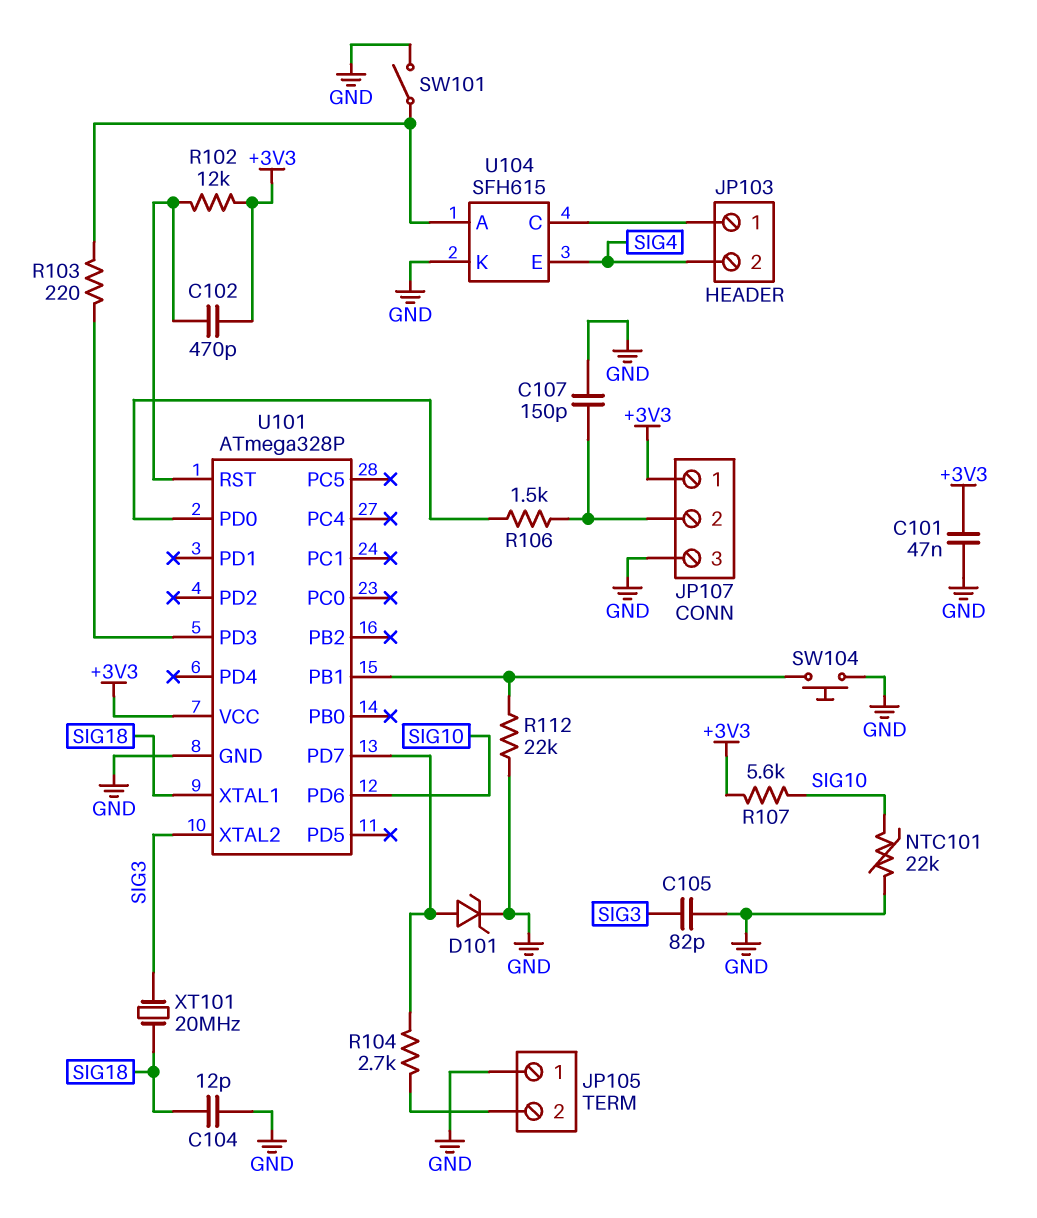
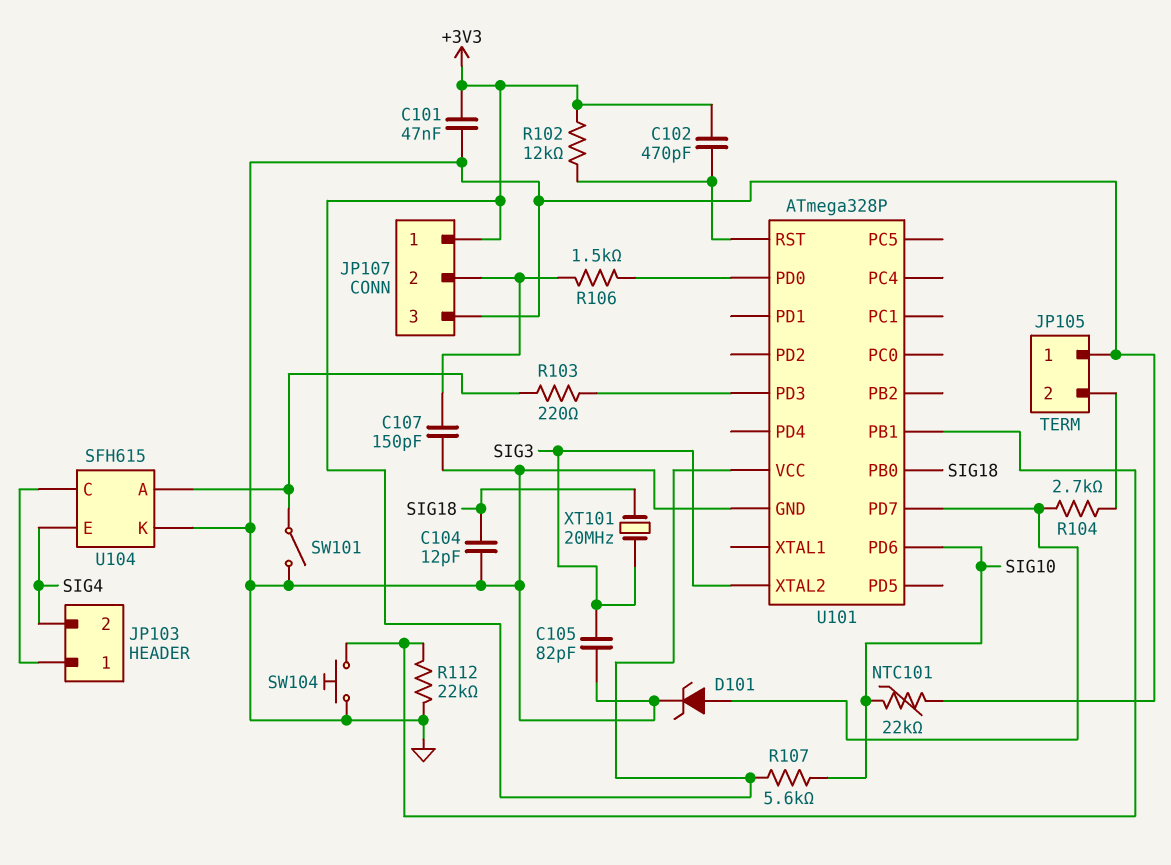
U101 pin PB0: none -> SIG18
U101 pin XTAL1: SIG18 -> none

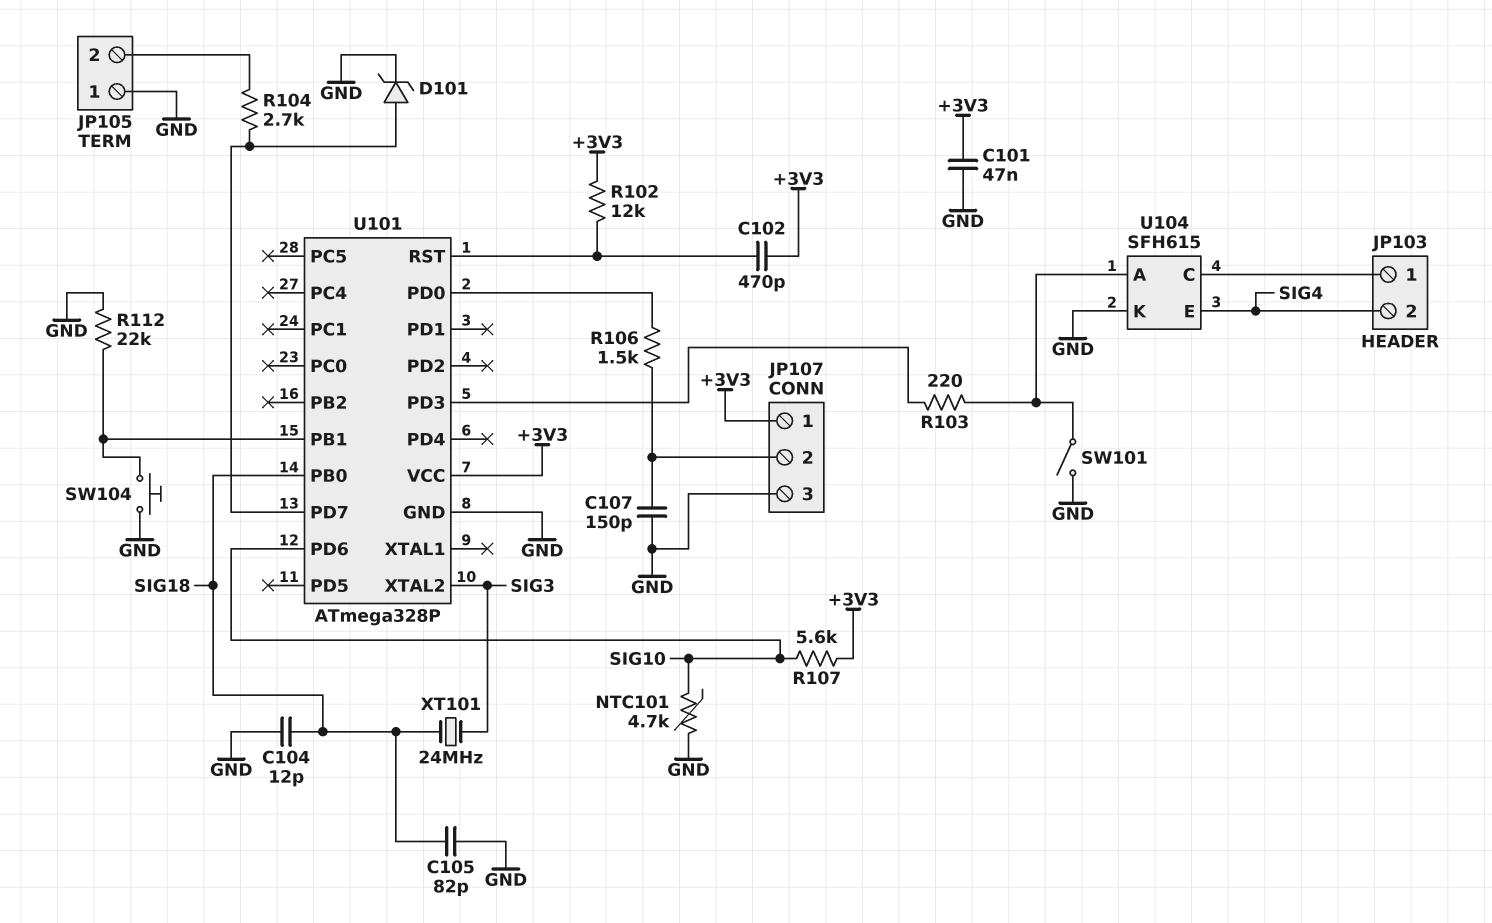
C105: 82pF (GND, SIG3) -> 82pF (GND, SIG18)
NTC101: 22k (GND, SIG10) -> 4.7k (GND, SIG10)
XT101: 20MHz (SIG3, SIG18) -> 24MHz (SIG3, SIG18)

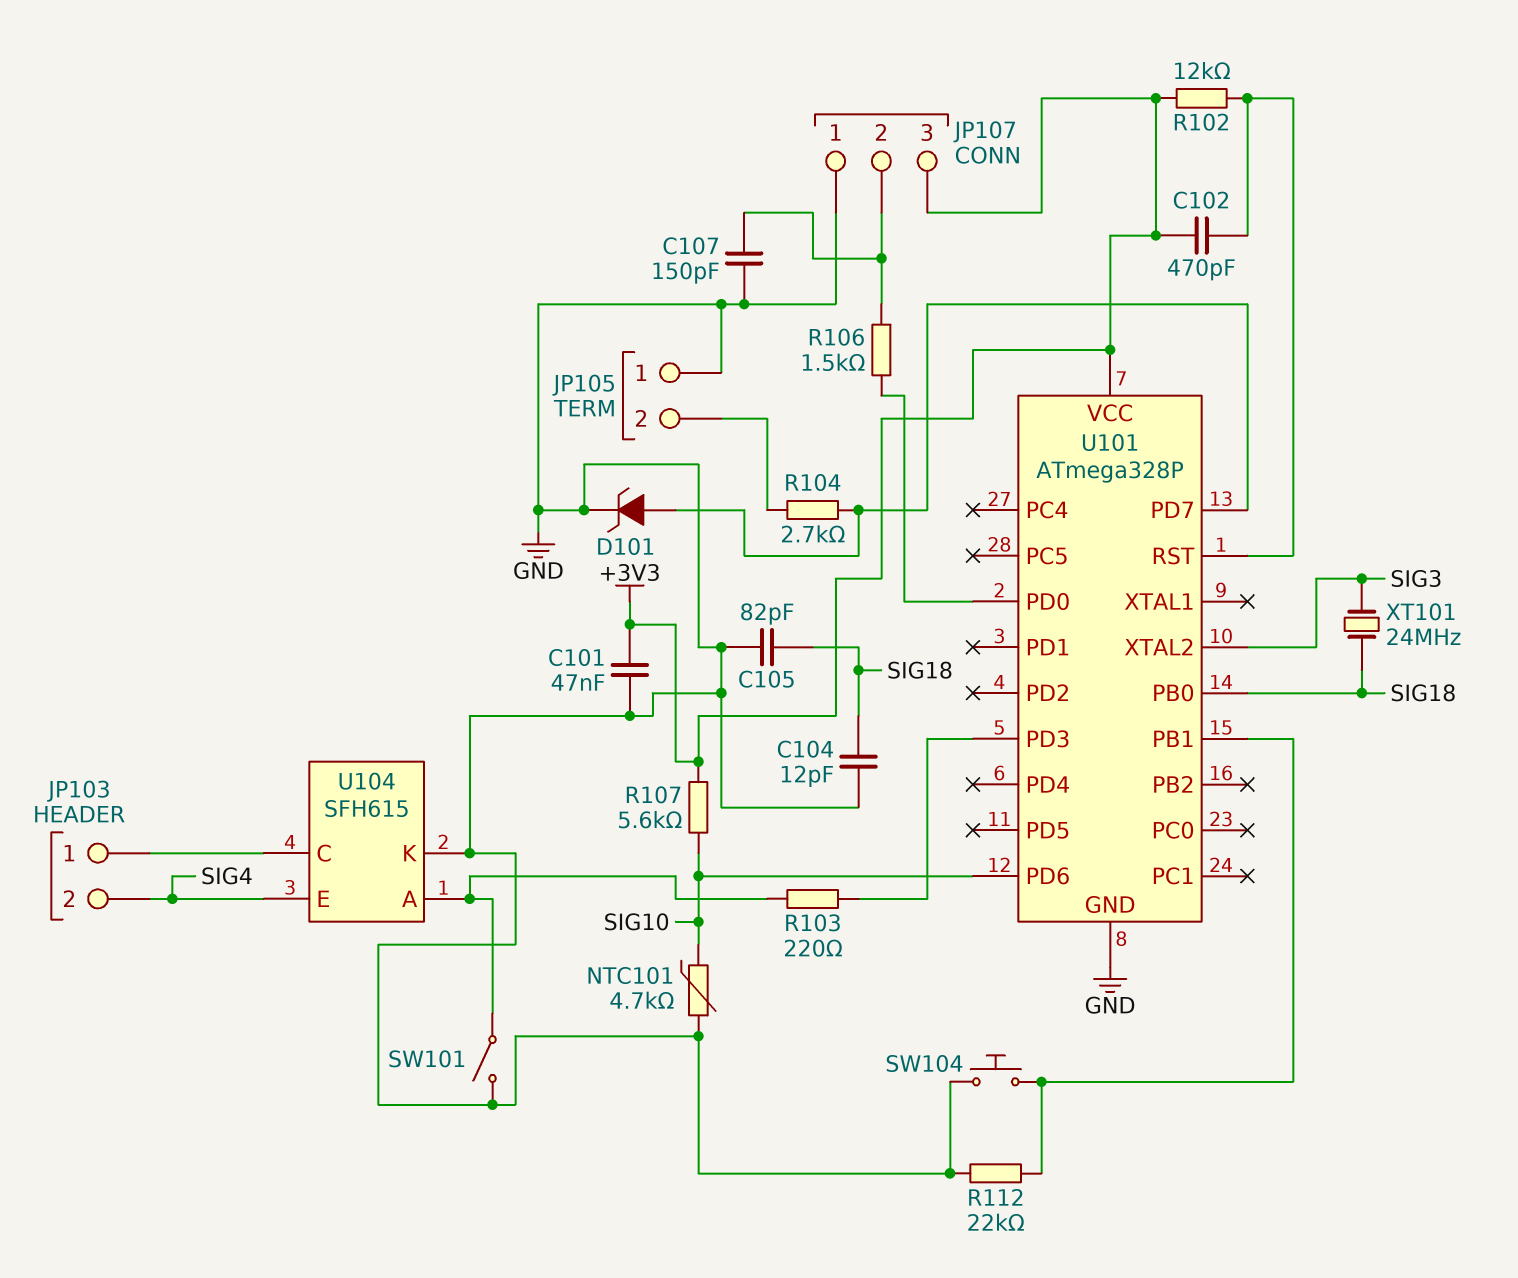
JP107 pin 1: +3V3 -> GND
JP107 pin 3: GND -> +3V3

